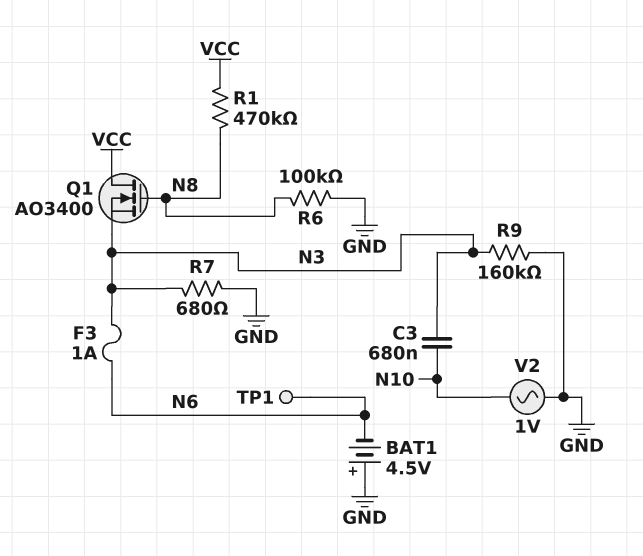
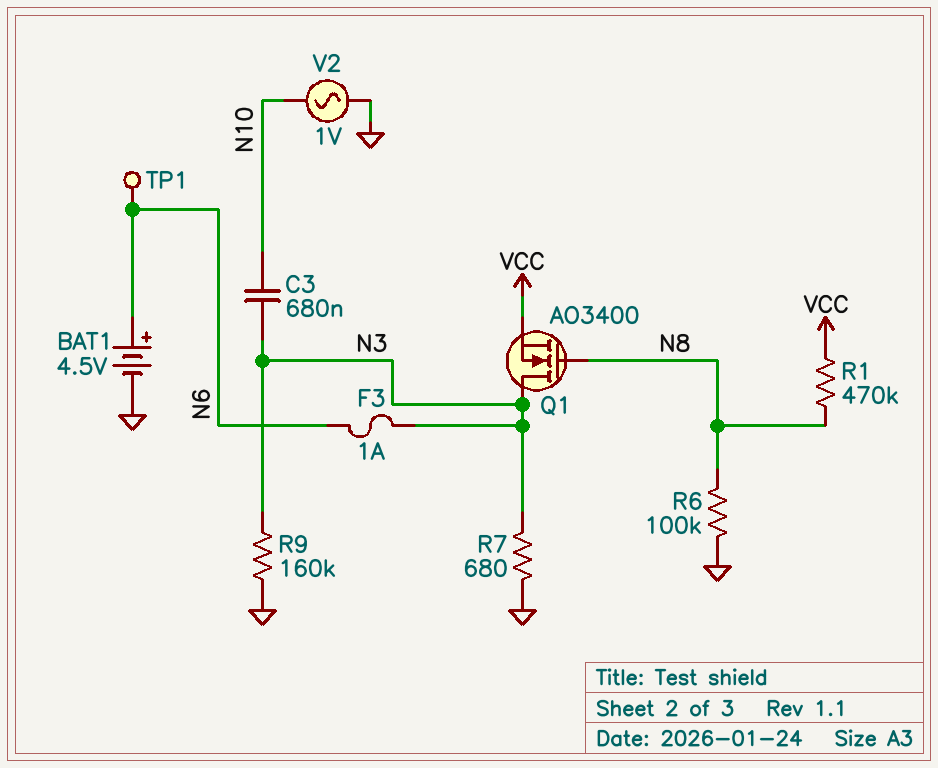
BAT1: 4.5V (plus GND, minus N6) -> 4.5V (plus N6, minus GND)
Q1: NMOS AO3400 (G N8, D VCC, S N3) -> NMOS AO3400 (G N8, D N3, S VCC)

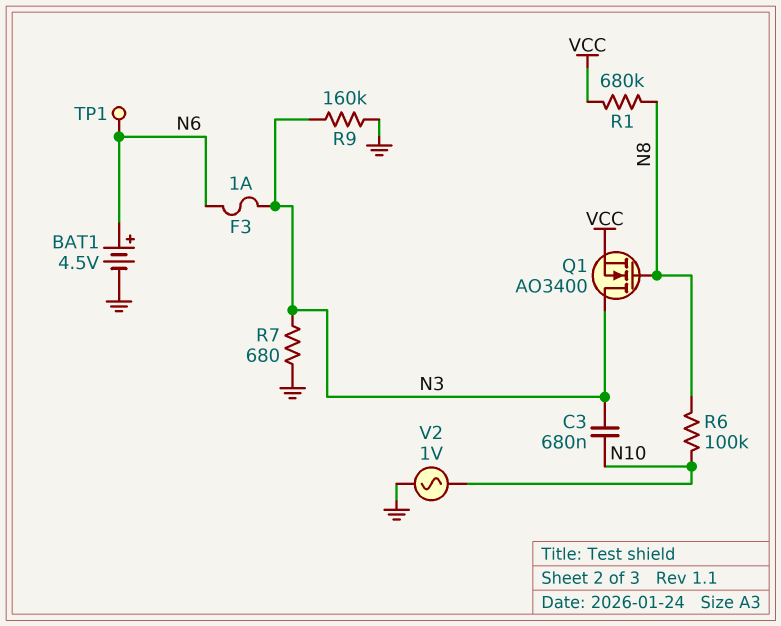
R1: 470k (N8, VCC) -> 680k (N8, VCC)
R6: 100k (GND, N8) -> 100k (N8, N10)

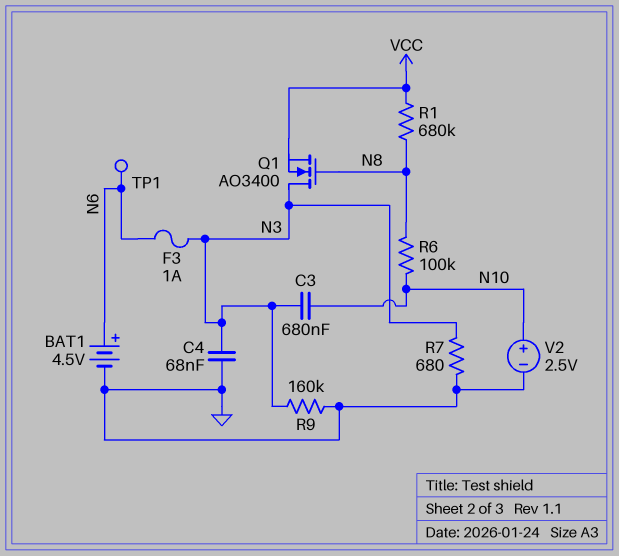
C4: none -> 68nF (GND, N3)
V2: AC 1V (GND, N10) -> 2.5V (plus N10, minus GND)

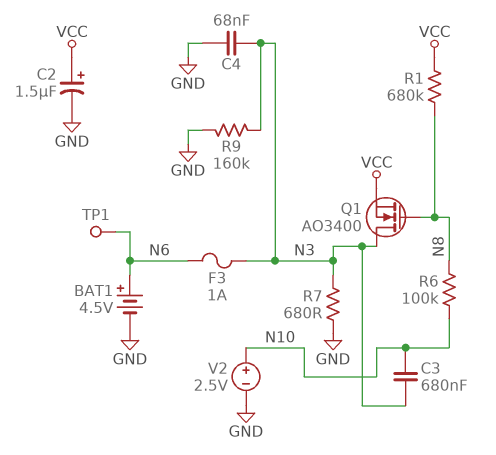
C2: none -> 1.5uF (plus VCC, minus GND)

